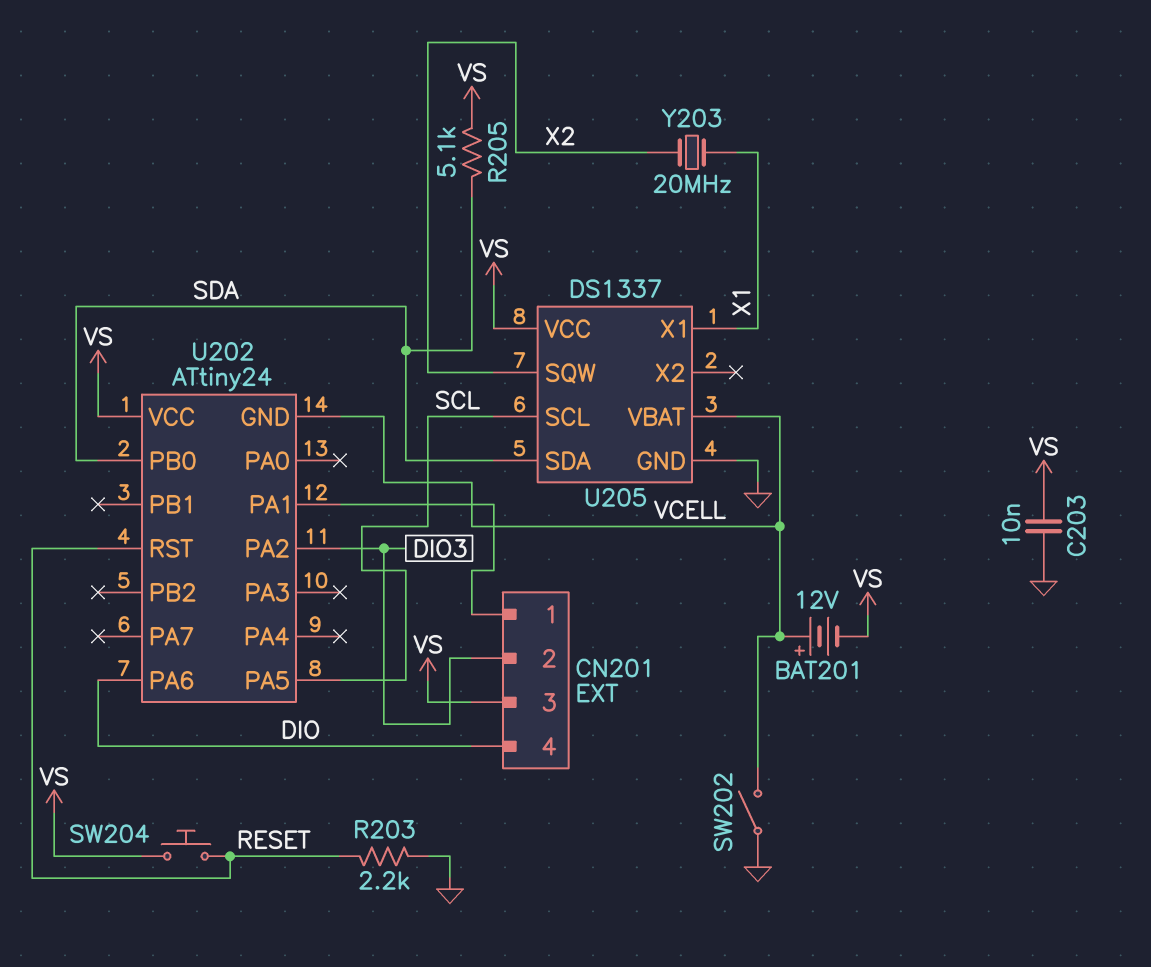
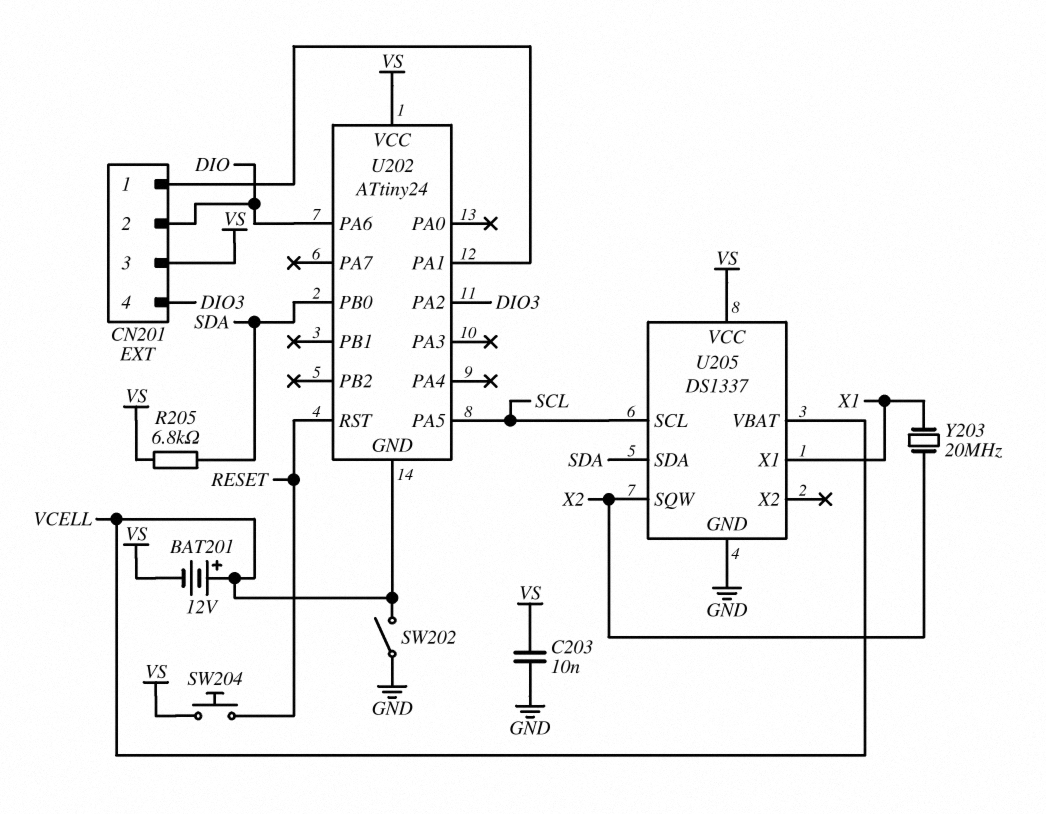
CN201 pin 2: DIO3 -> DIO
CN201 pin 4: DIO -> DIO3
R203: 2.2k (GND, RESET) -> none
R205: 5.1k (SDA, VS) -> 6.8k (SDA, VS)

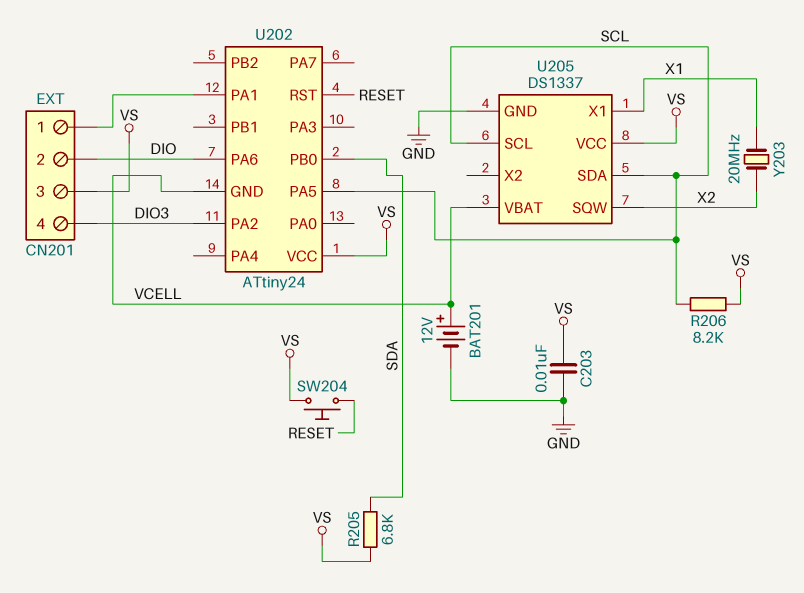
BAT201: 12V (plus VCELL, minus VS) -> 12V (plus VCELL, minus GND)
R206: none -> 8.2k (SCL, VS)
SW202: switch (GND, VCELL) -> none
U205 pin SDA: SDA -> SCL

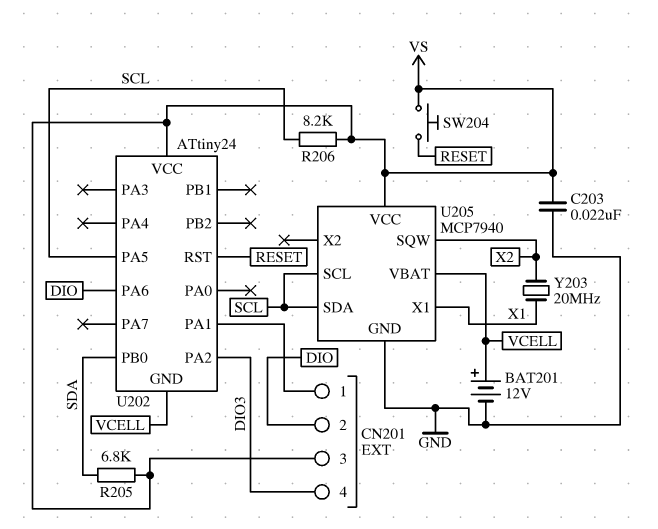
C203: 10nF (GND, VS) -> 22nF (GND, VS)
U205: DS1337 -> MCP7940

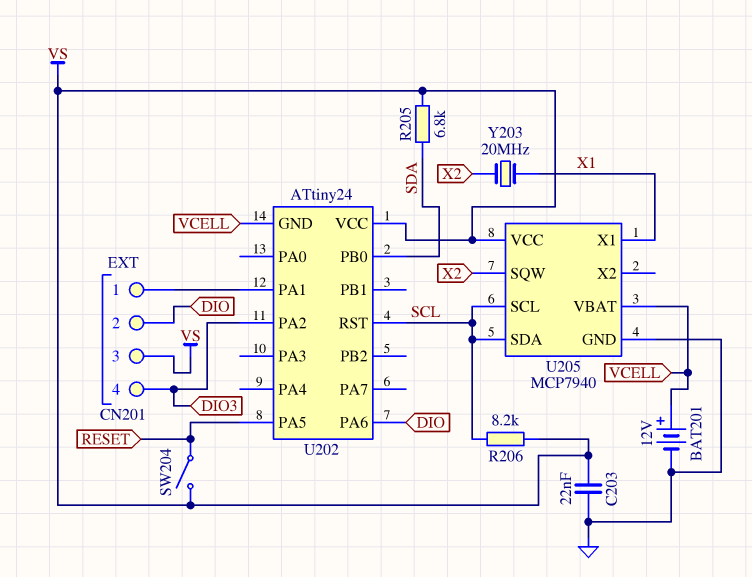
SW204: button (RESET, VS) -> switch (RESET, VS)
U202 pin PA5: SCL -> RESET
U202 pin RST: RESET -> SCL

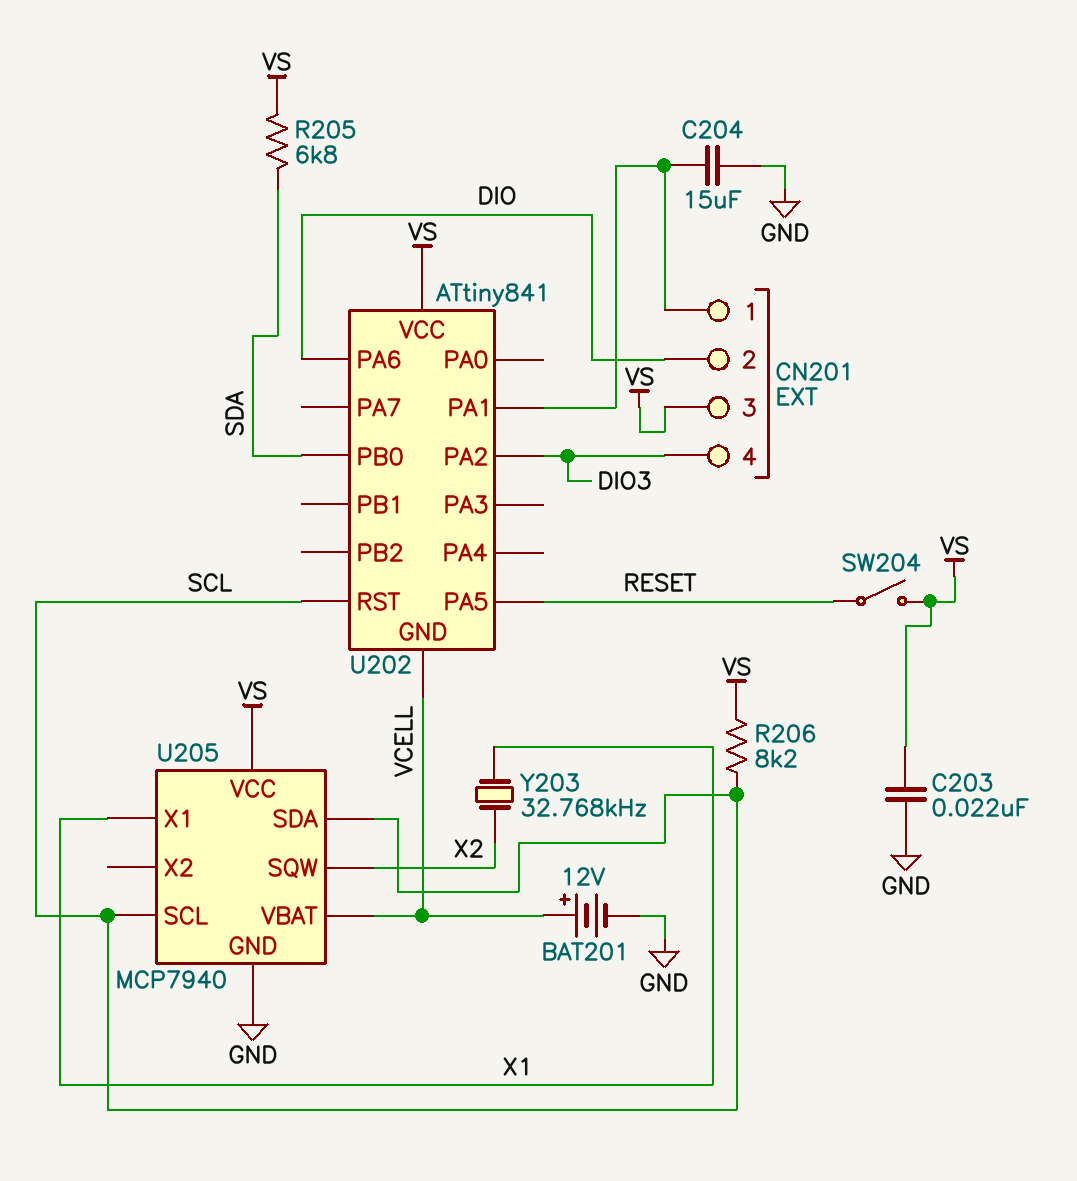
C204: none -> 15uF (CN201/1, GND)
U202: ATtiny24 -> ATtiny841
Y203: 20MHz (X1, X2) -> 32.768kHz (X1, X2)

